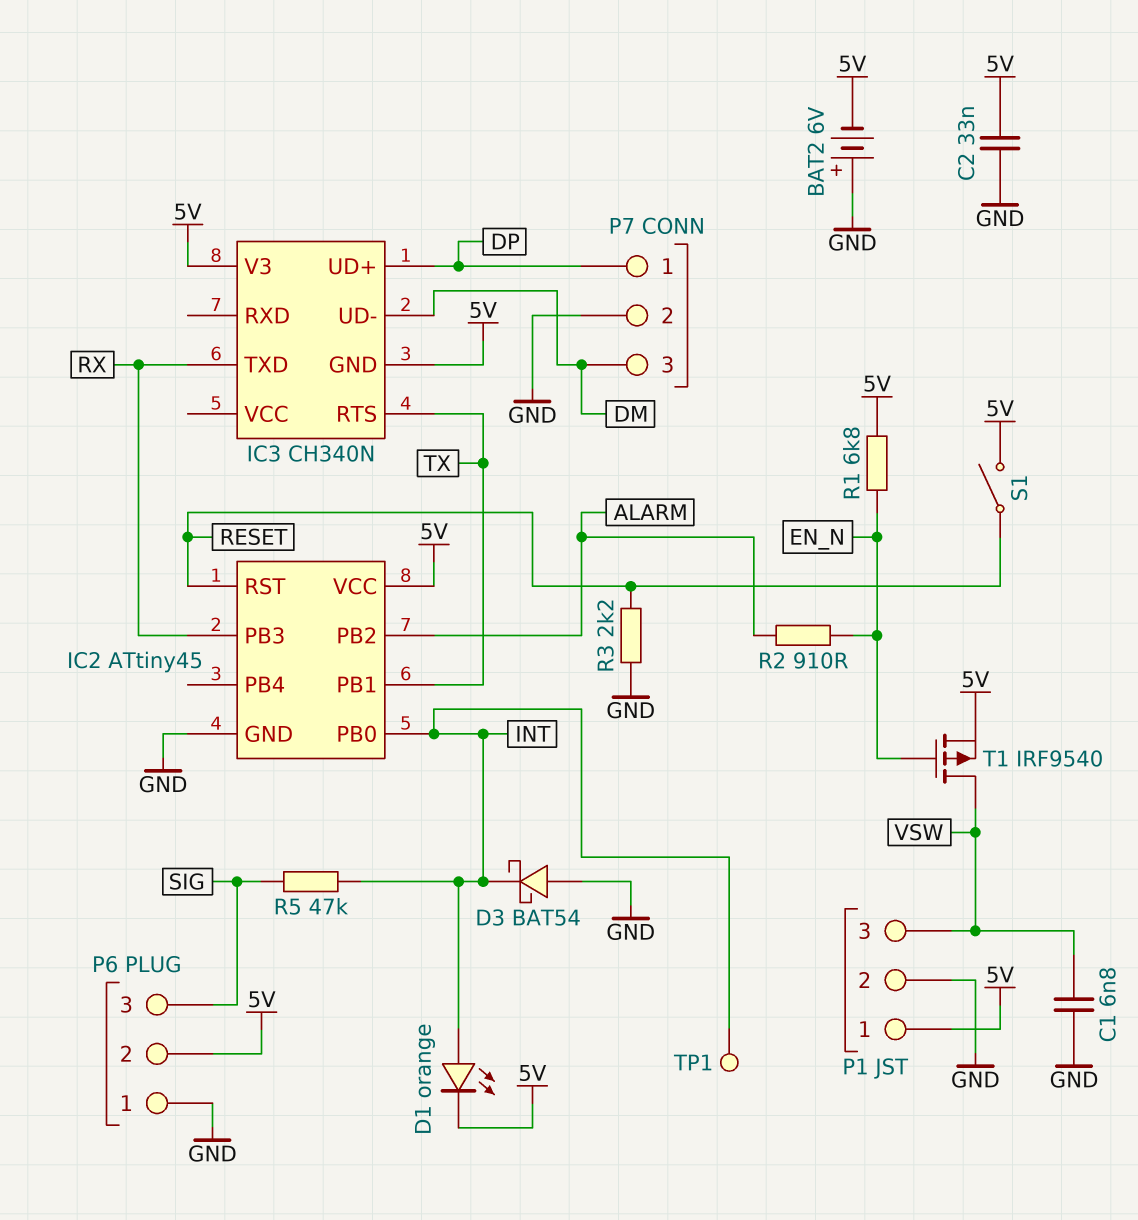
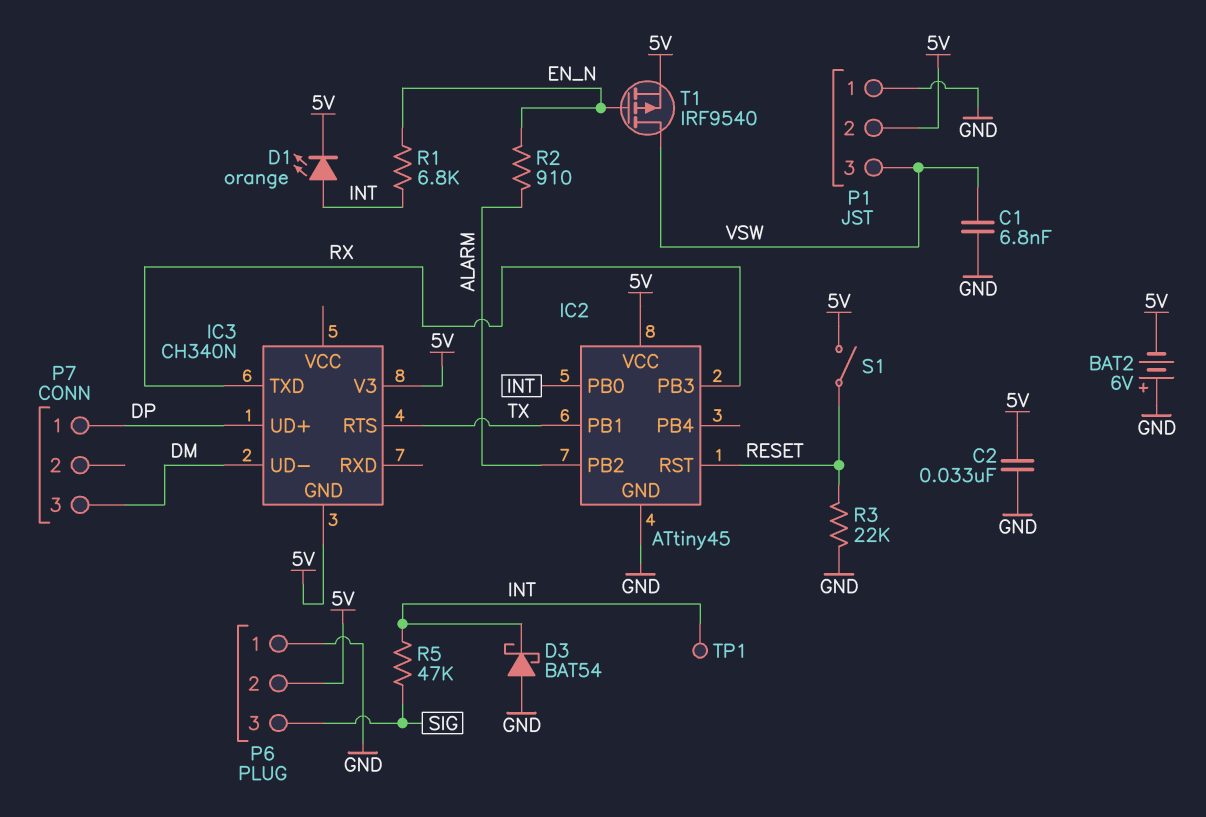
P1 pin 1: 5V -> GND
P1 pin 2: GND -> 5V
P7 pin 2: GND -> none
R1: 6.8k (5V, EN_N) -> 6.8k (EN_N, INT)
R3: 2.2k (GND, RESET) -> 22k (GND, RESET)

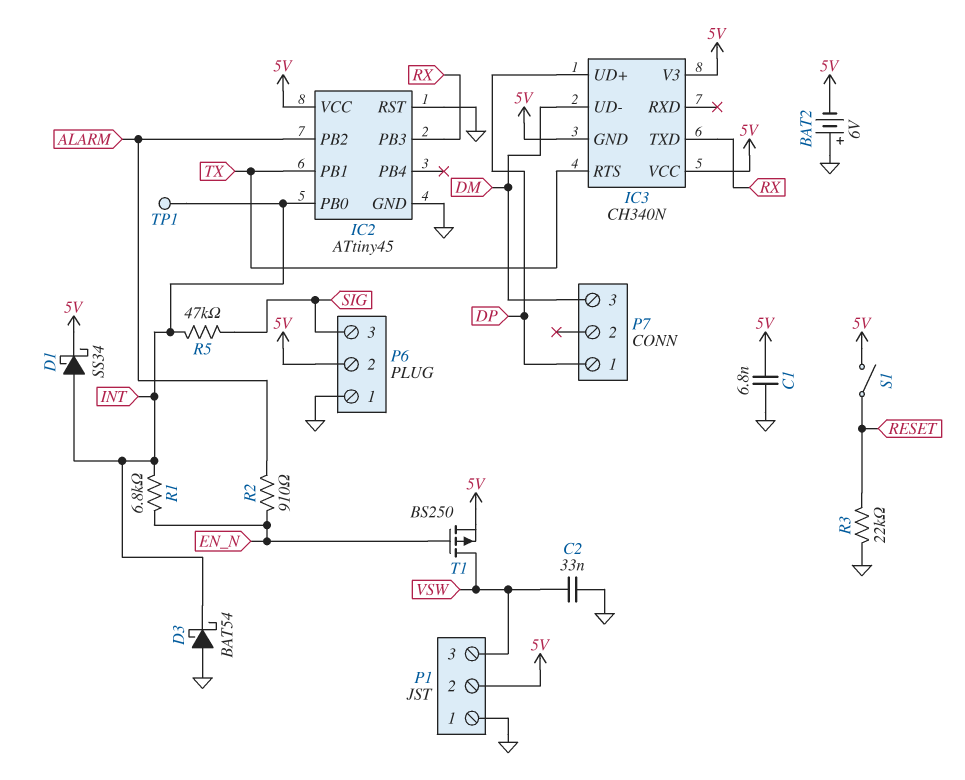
C1: 6.8nF (GND, VSW) -> 6.8nF (5V, GND)
C2: 33nF (5V, GND) -> 33nF (GND, VSW)
D1: LED orange (A INT, K 5V) -> schottky SS34 (A INT, K 5V)
IC2 pin RST: RESET -> GND
IC3 pin VCC: none -> 5V
T1: PMOS IRF9540 (G EN_N, D VSW, S 5V) -> PMOS BS250 (G EN_N, D VSW, S 5V)

